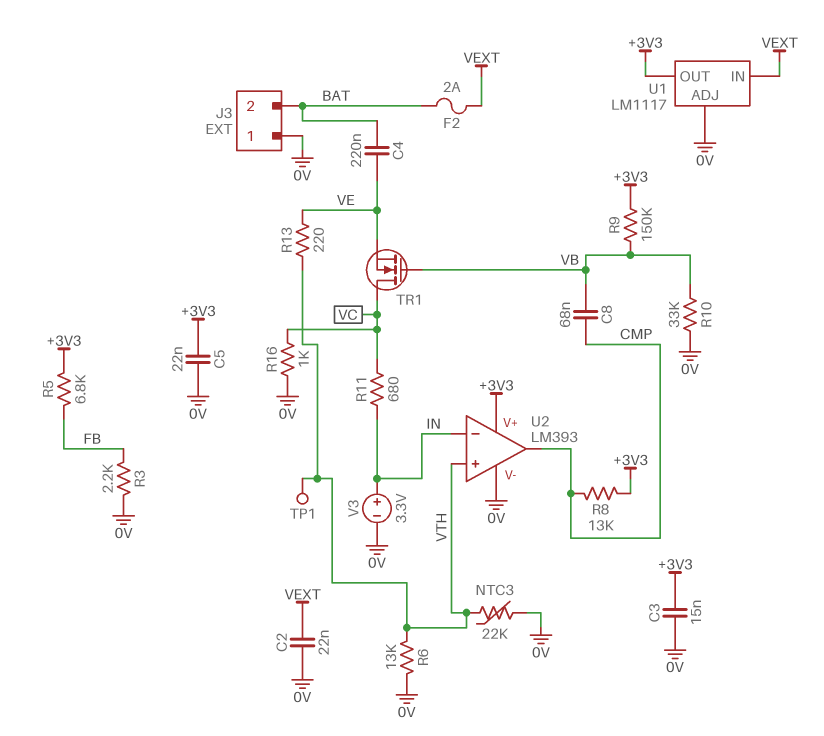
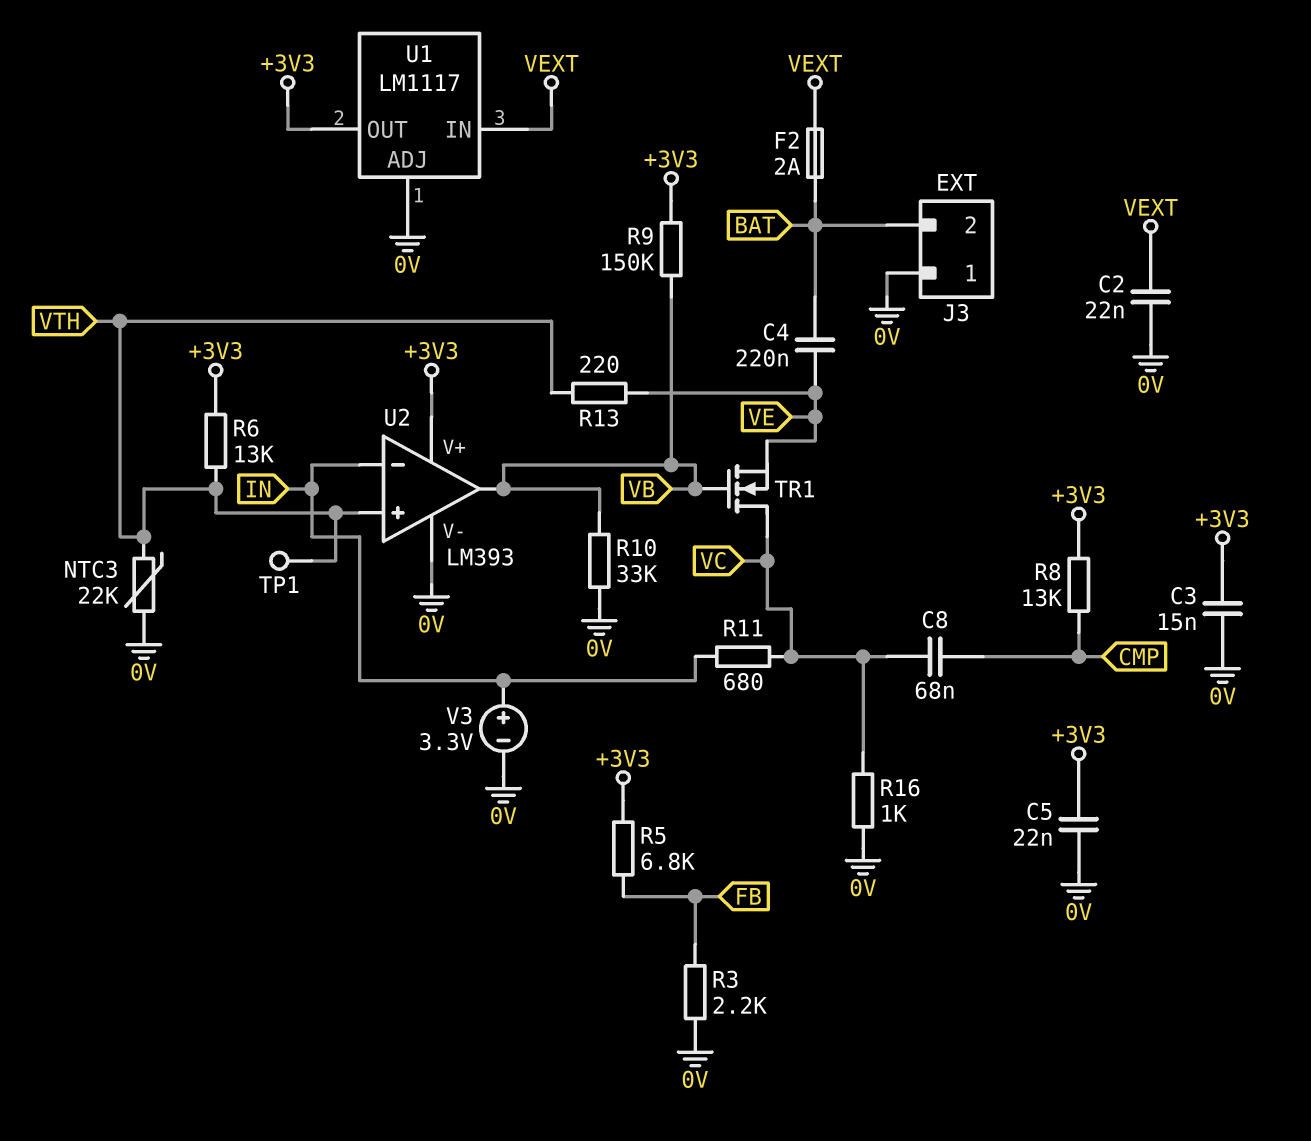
C8: 68nF (CMP, VB) -> 68nF (CMP, VC)
R6: 13k (0V, VTH) -> 13k (+3V3, VTH)
U2 pin out: CMP -> VB

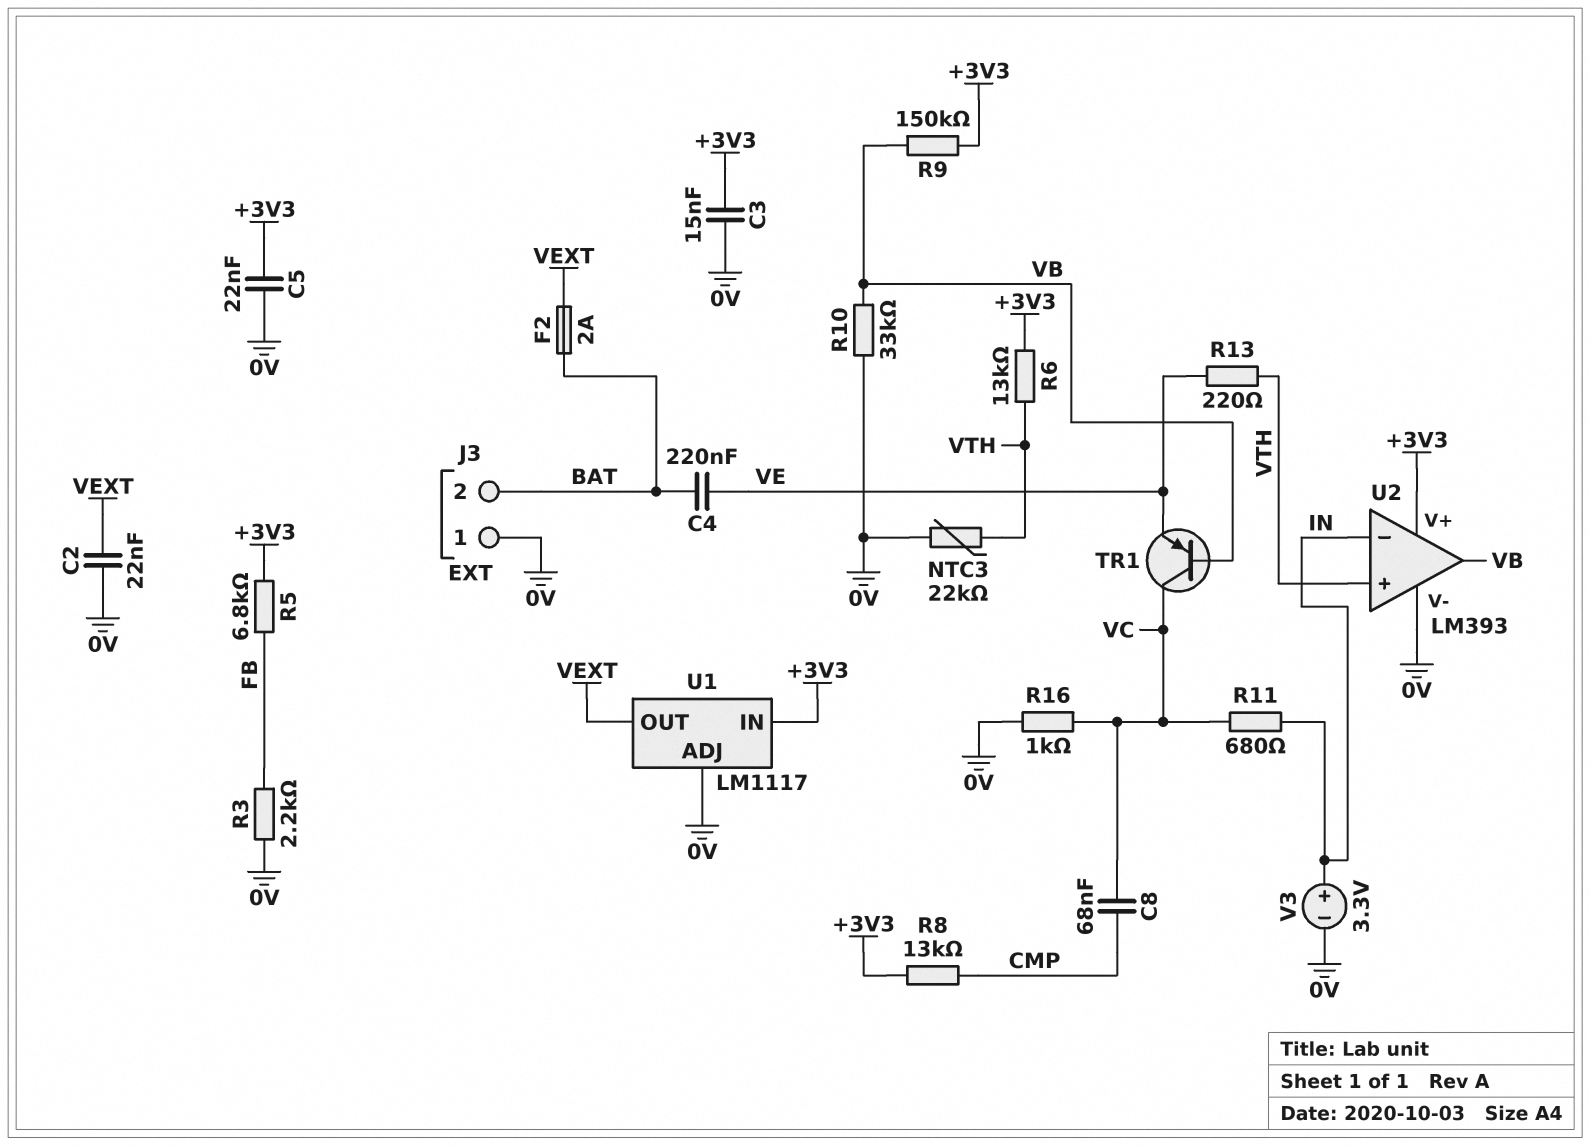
TP1: test point (VTH) -> none
TR1: NMOS (G VB, D VC, S VE) -> PNP (B VB, C VC, E VE)
U1 pin IN: VEXT -> +3V3
U1 pin OUT: +3V3 -> VEXT

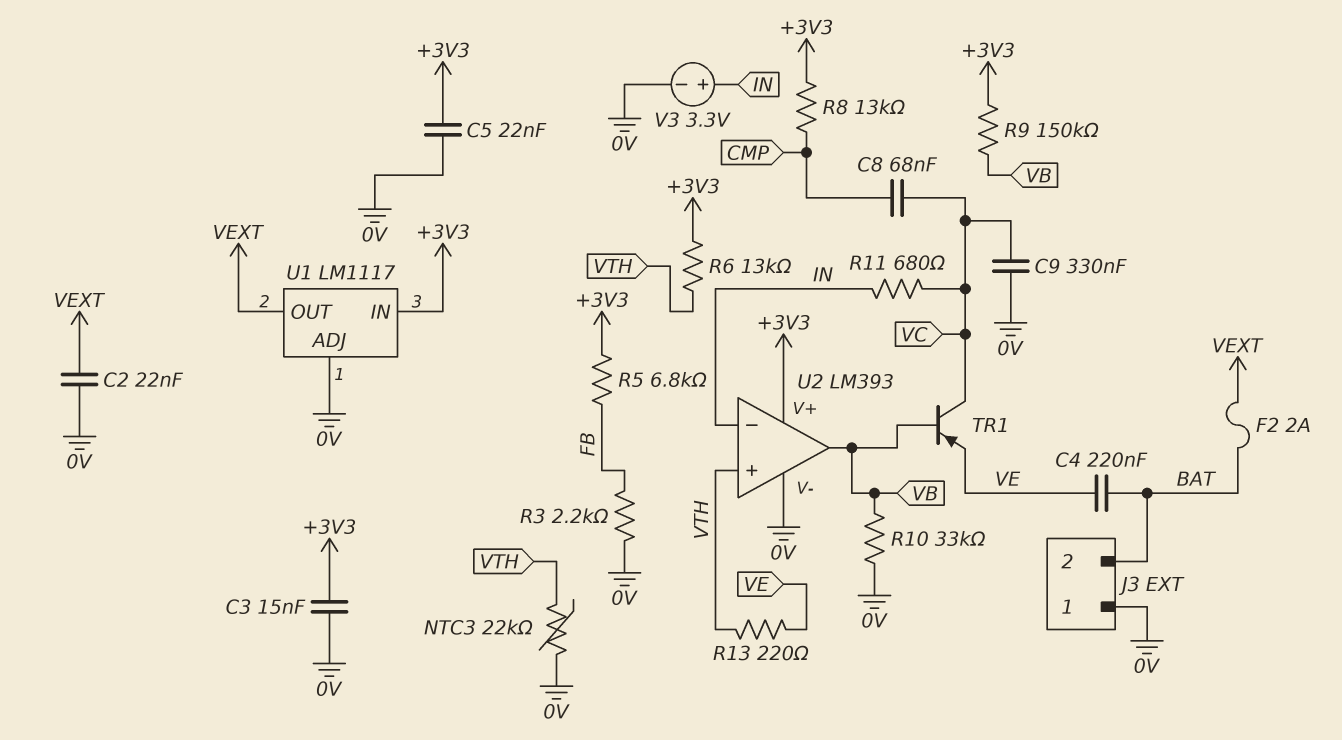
C9: none -> 330nF (0V, VC)
R16: 1k (0V, VC) -> none

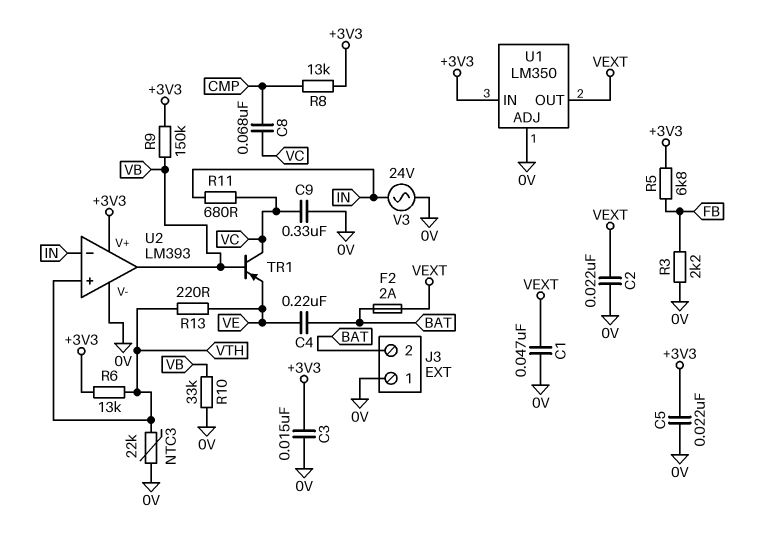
C1: none -> 47nF (0V, VEXT)
U1: LM1117 -> LM350
V3: 3.3V (plus IN, minus 0V) -> AC 24V (0V, IN)

